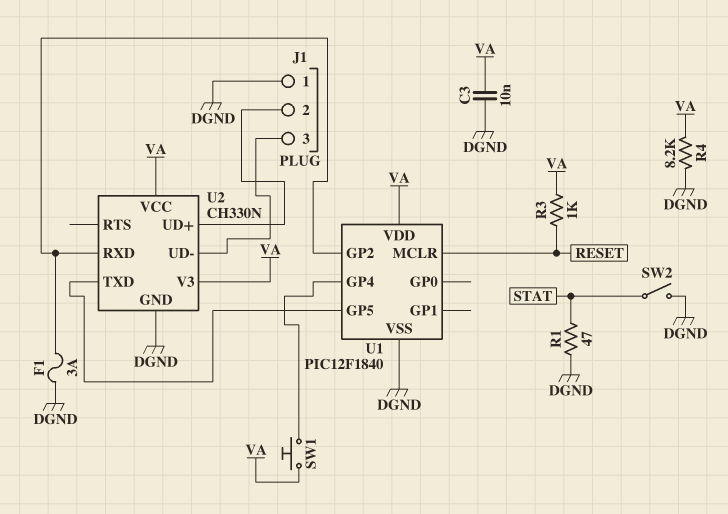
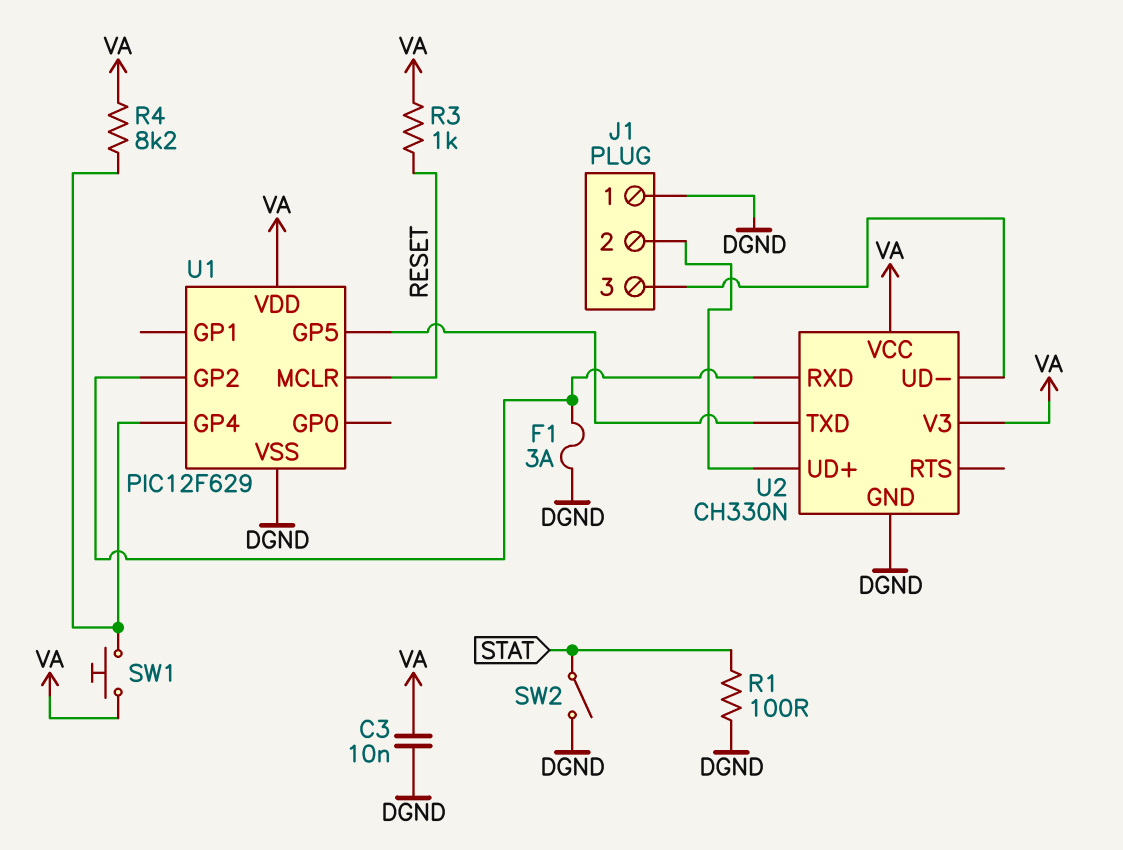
R1: 47 (DGND, STAT) -> 100 (DGND, STAT)
R4: 8.2k (DGND, VA) -> 8.2k (U1/GP4, VA)
U1: PIC12F1840 -> PIC12F629

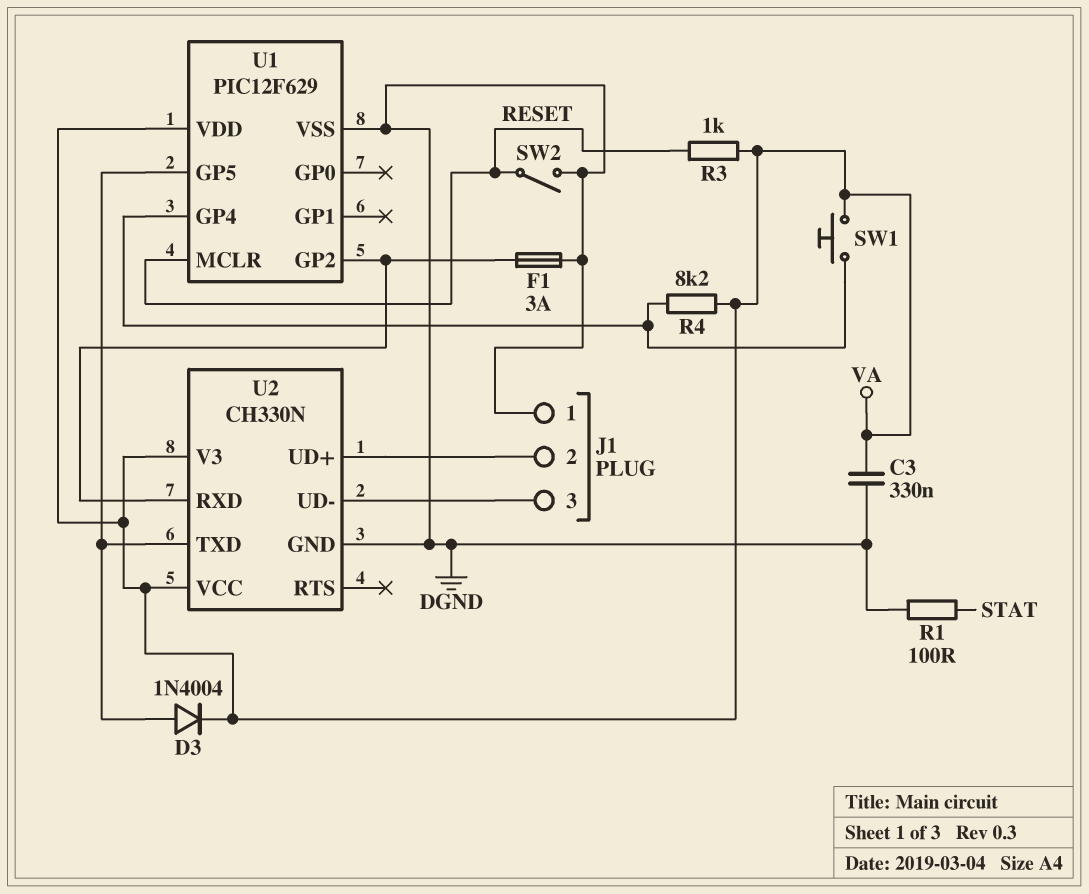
C3: 10nF (DGND, VA) -> 330nF (DGND, VA)
D3: none -> diode 1N4004 (A U1/GP5, K VA)
SW2: switch (DGND, STAT) -> switch (DGND, RESET)

